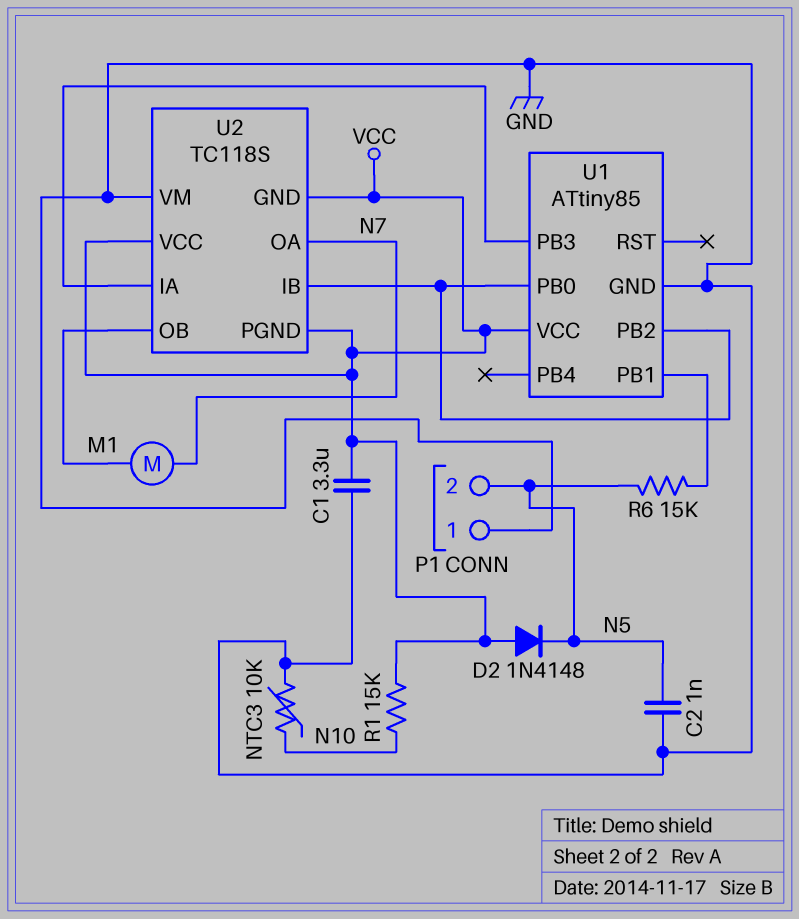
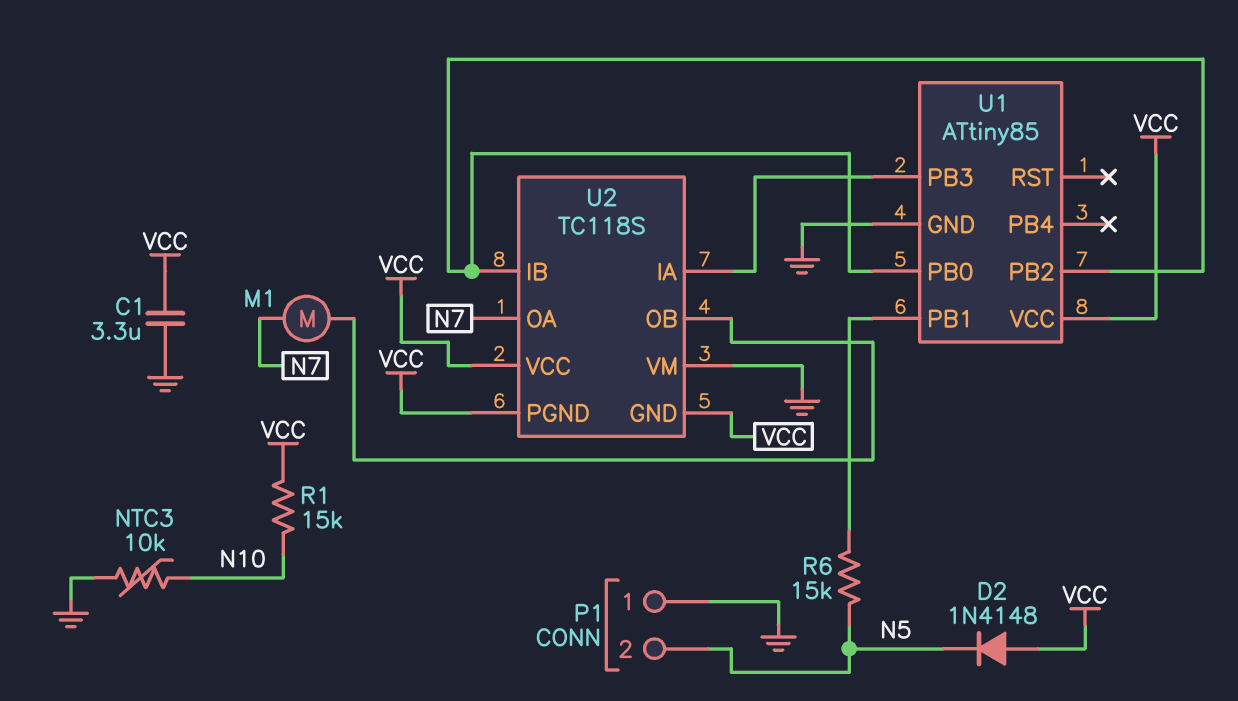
C2: 1nF (GND, N5) -> none

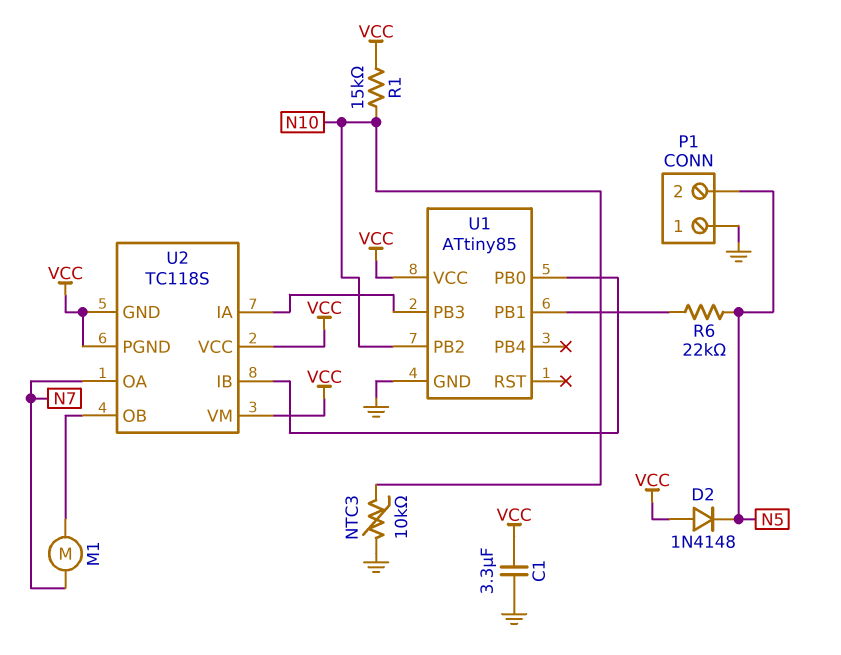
R6: 15k (N5, U1/PB1) -> 22k (N5, U1/PB1)
U1 pin PB2: U1/PB0 -> N10
U2 pin VM: GND -> VCC

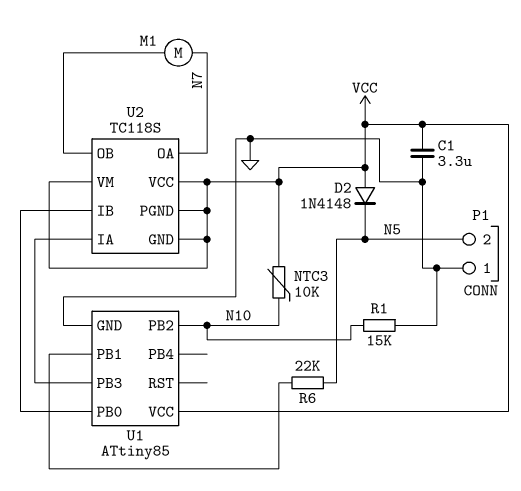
NTC3: 10k (GND, N10) -> 10k (N10, VCC)
R1: 15k (N10, VCC) -> 15k (GND, N10)

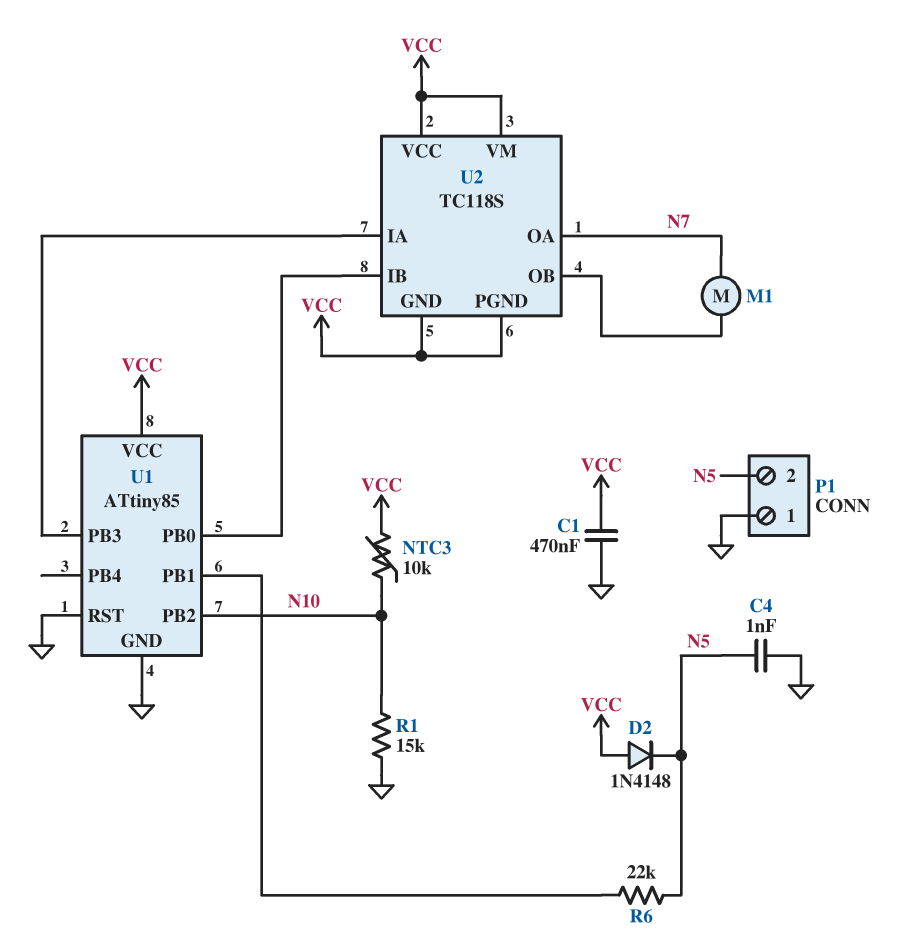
C1: 3.3uF (GND, VCC) -> 470nF (GND, VCC)
C4: none -> 1nF (GND, N5)
U1 pin RST: none -> GND

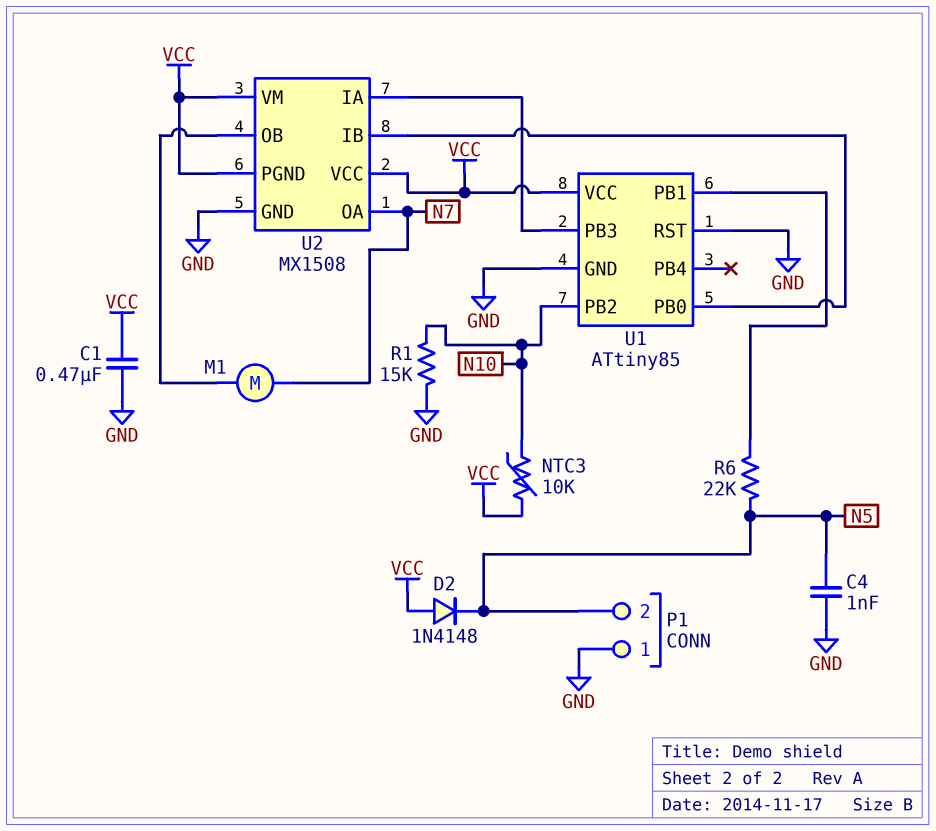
U2: TC118S -> MX1508
U2 pin GND: VCC -> GND

